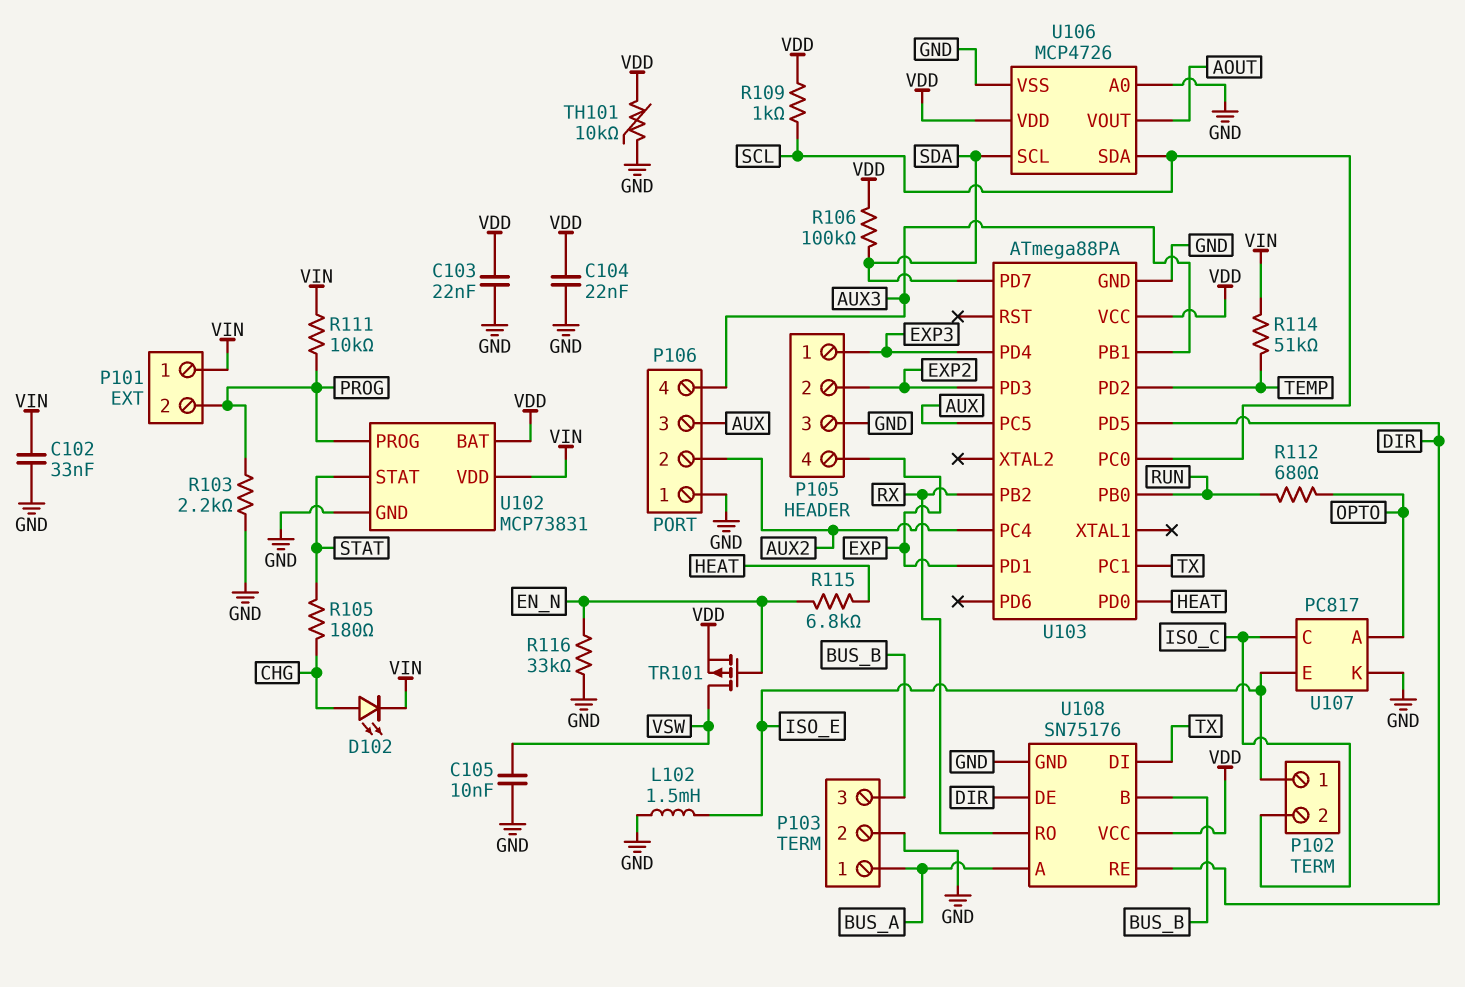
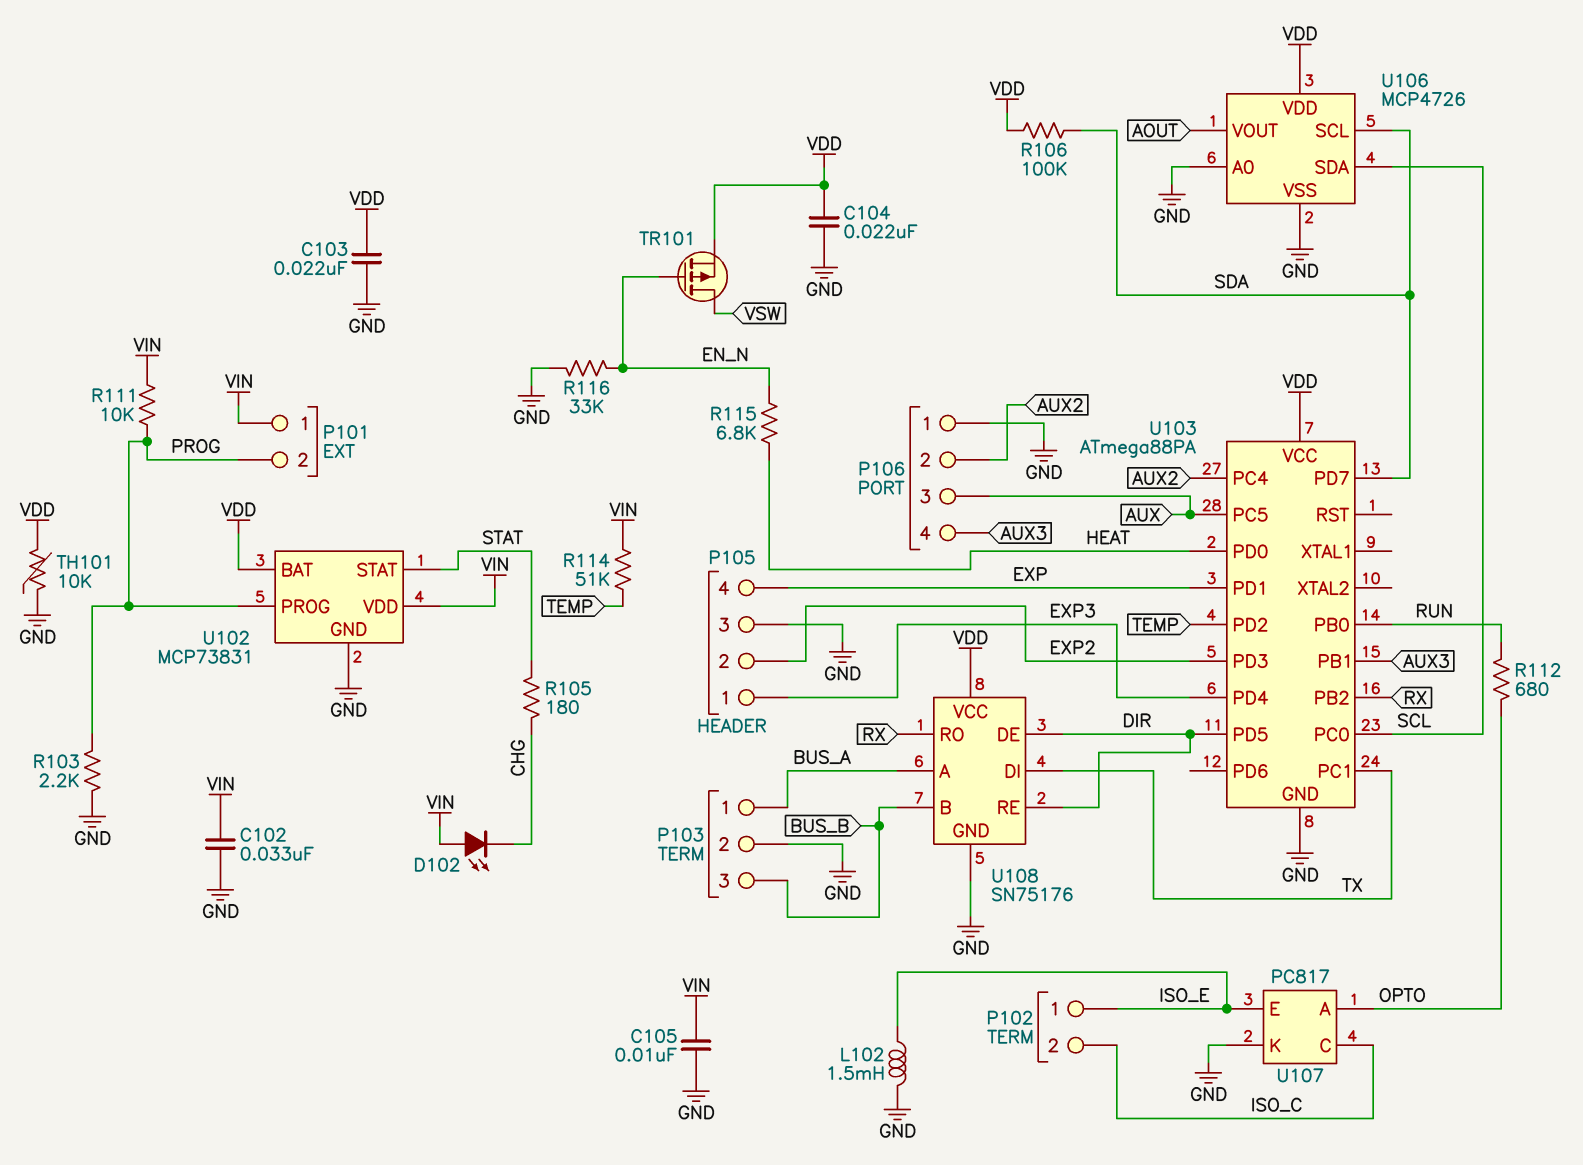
C105: 10nF (GND, VSW) -> 10nF (GND, VIN)
D102: LED (A CHG, K VIN) -> LED (A VIN, K CHG)
R109: 1k (SCL, VDD) -> none

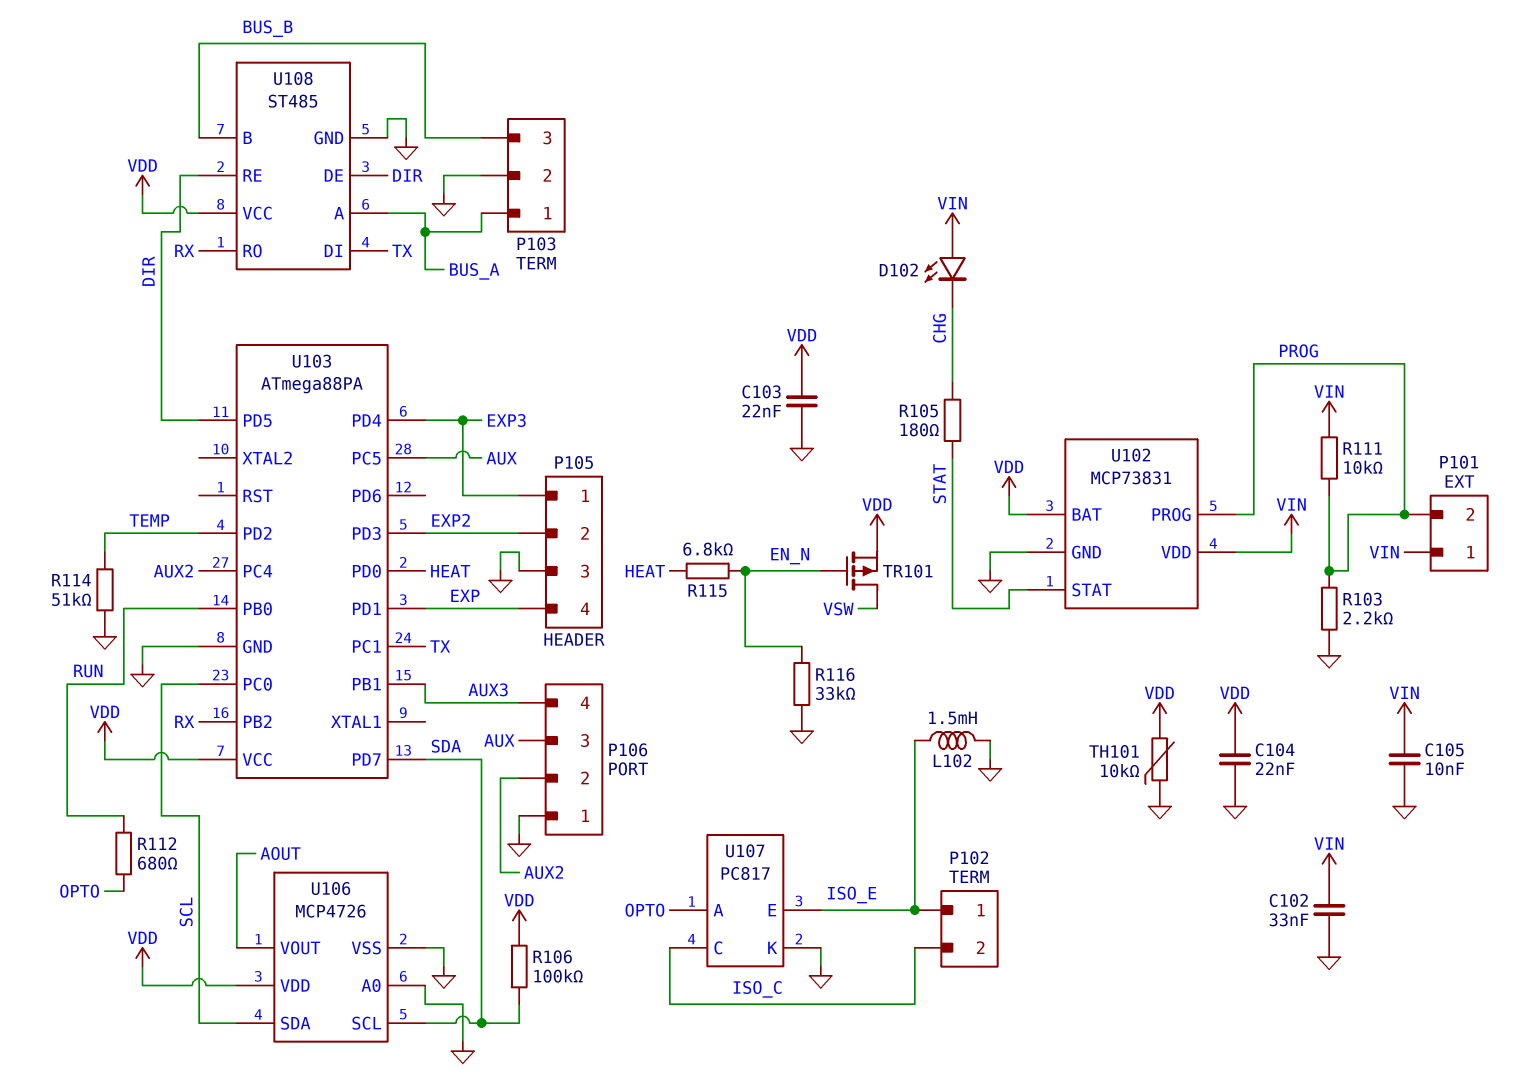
R114: 51k (TEMP, VIN) -> 51k (GND, TEMP)
U108: SN75176 -> ST485

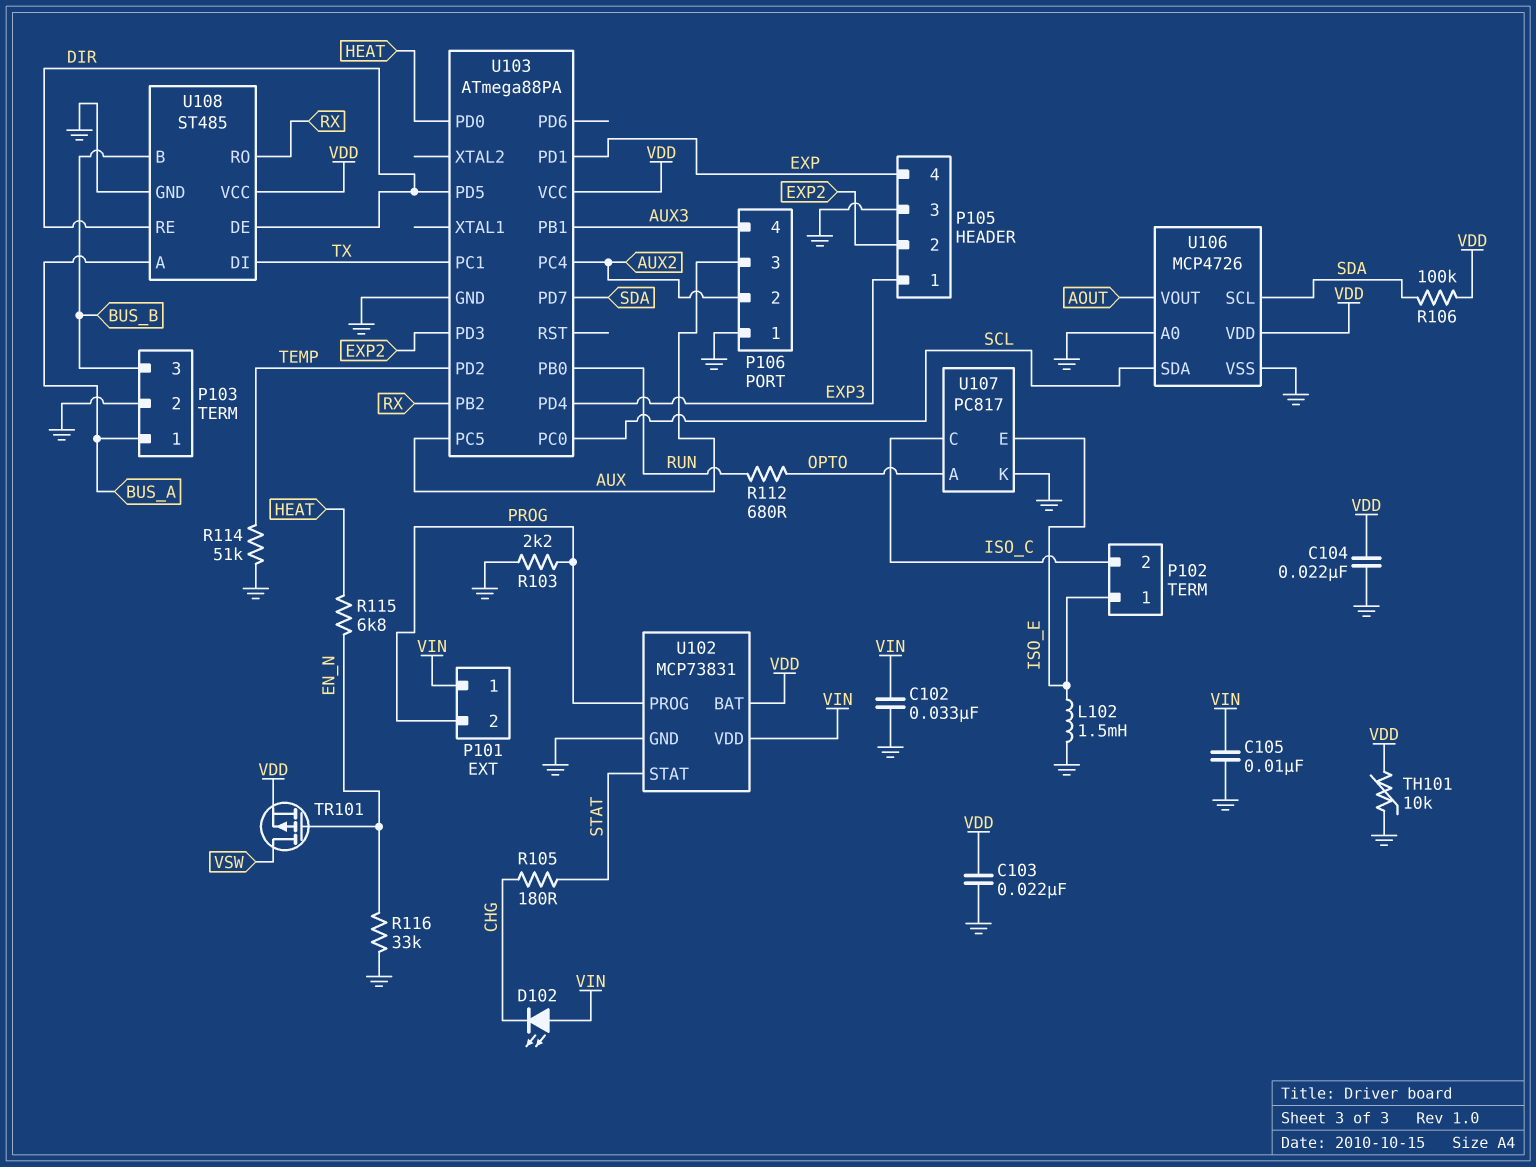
R111: 10k (PROG, VIN) -> none

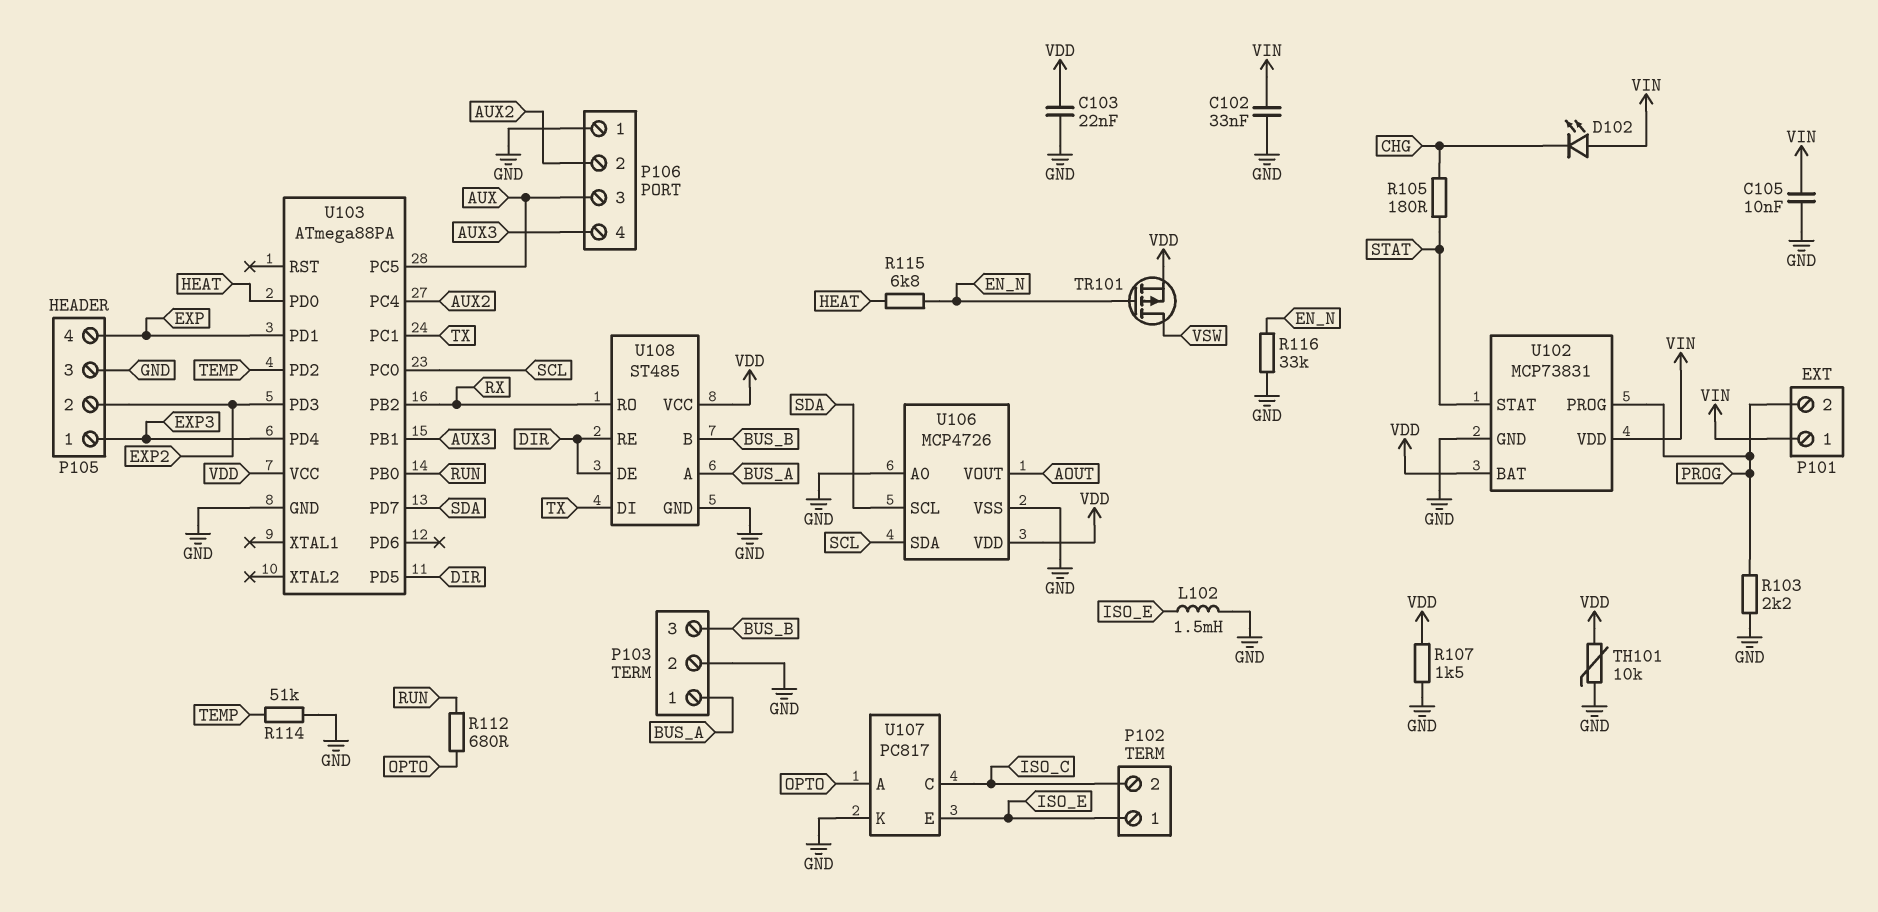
C104: 22nF (GND, VDD) -> none
R106: 100k (SDA, VDD) -> none
R107: none -> 1.5k (GND, VDD)

